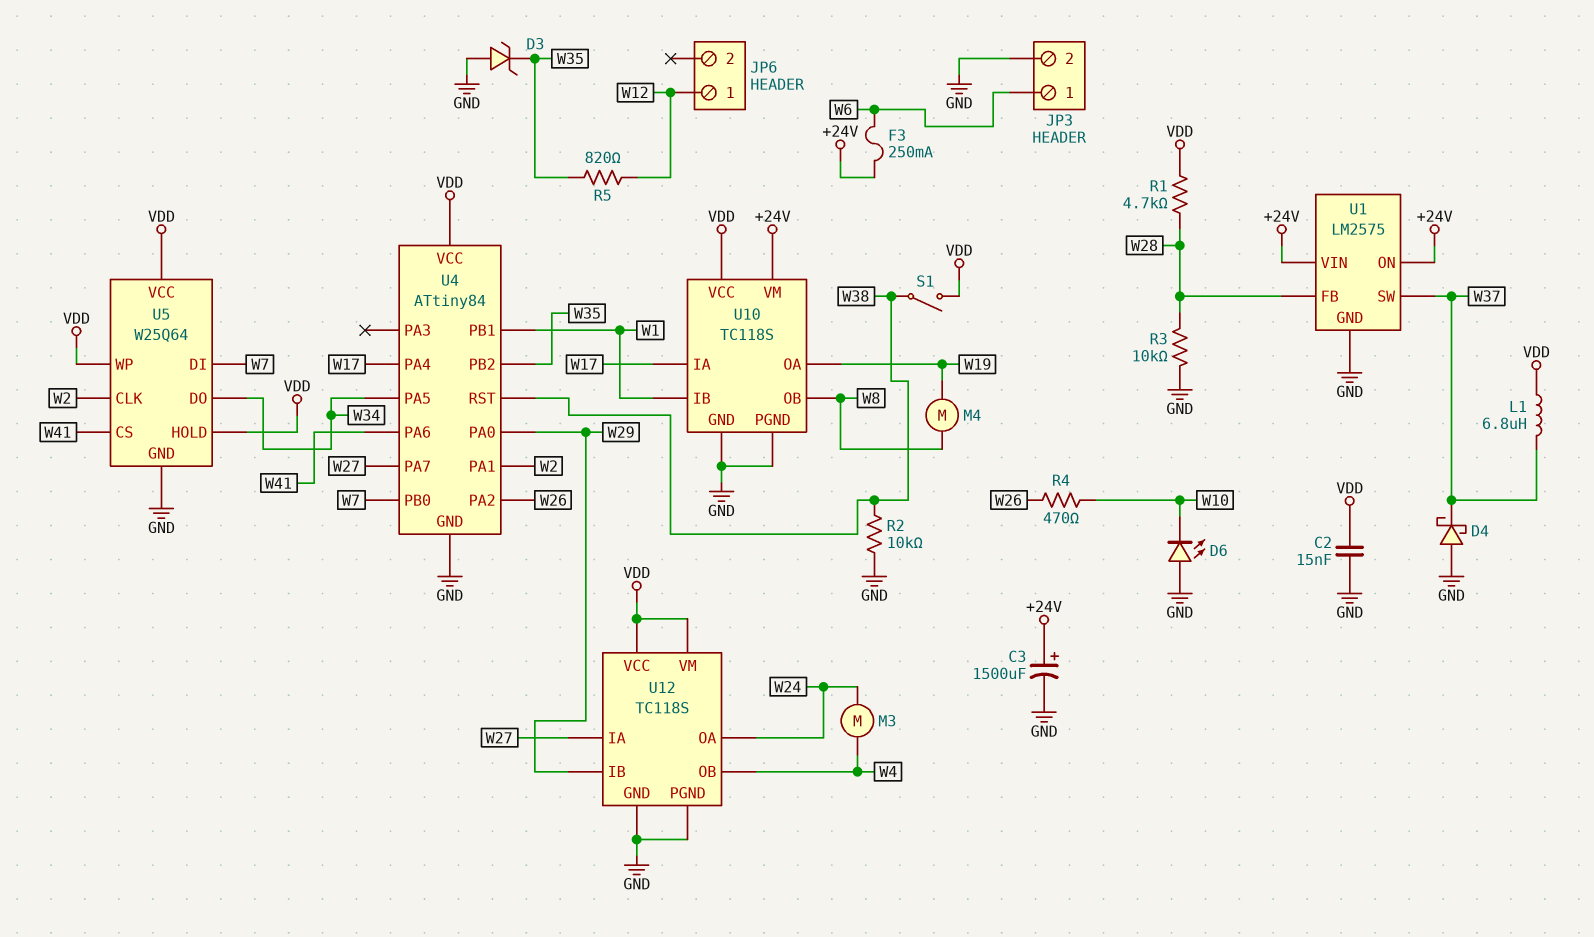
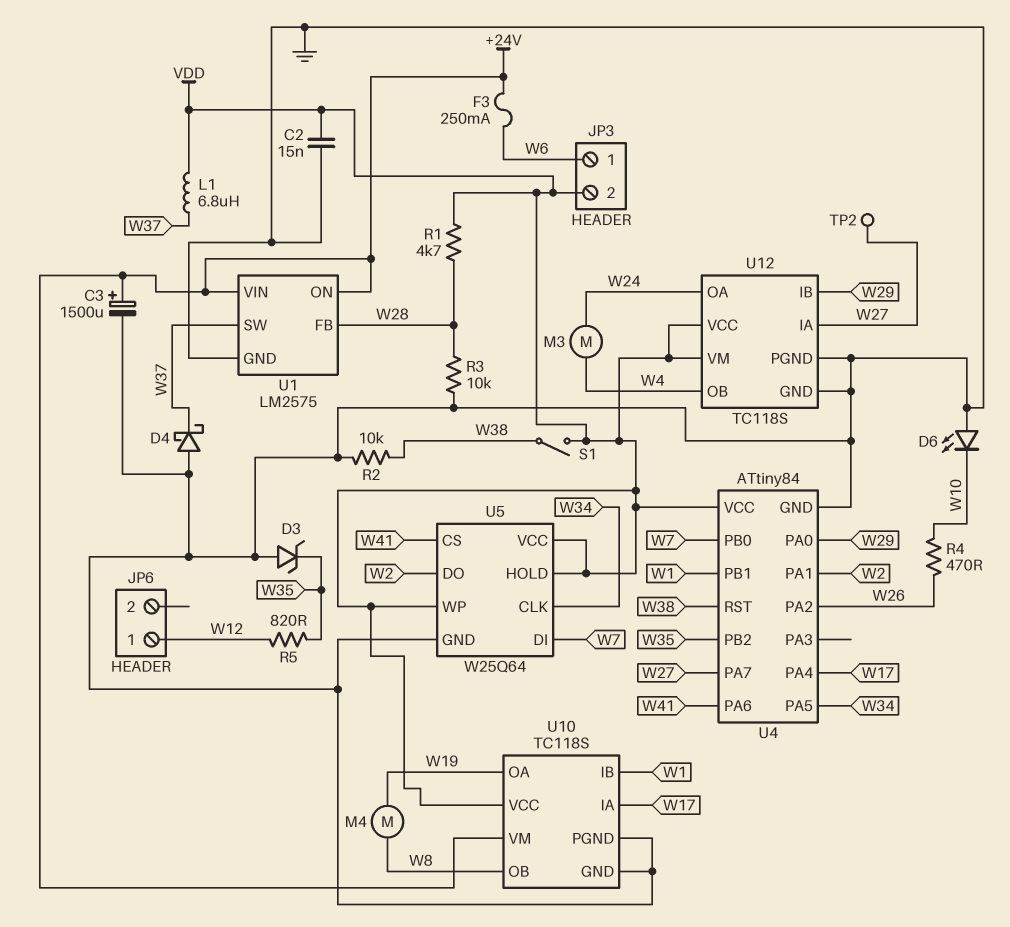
JP3 pin 2: GND -> VDD
TP2: none -> test point (W27)
U5 pin CLK: W2 -> W34
U5 pin DO: W34 -> W2

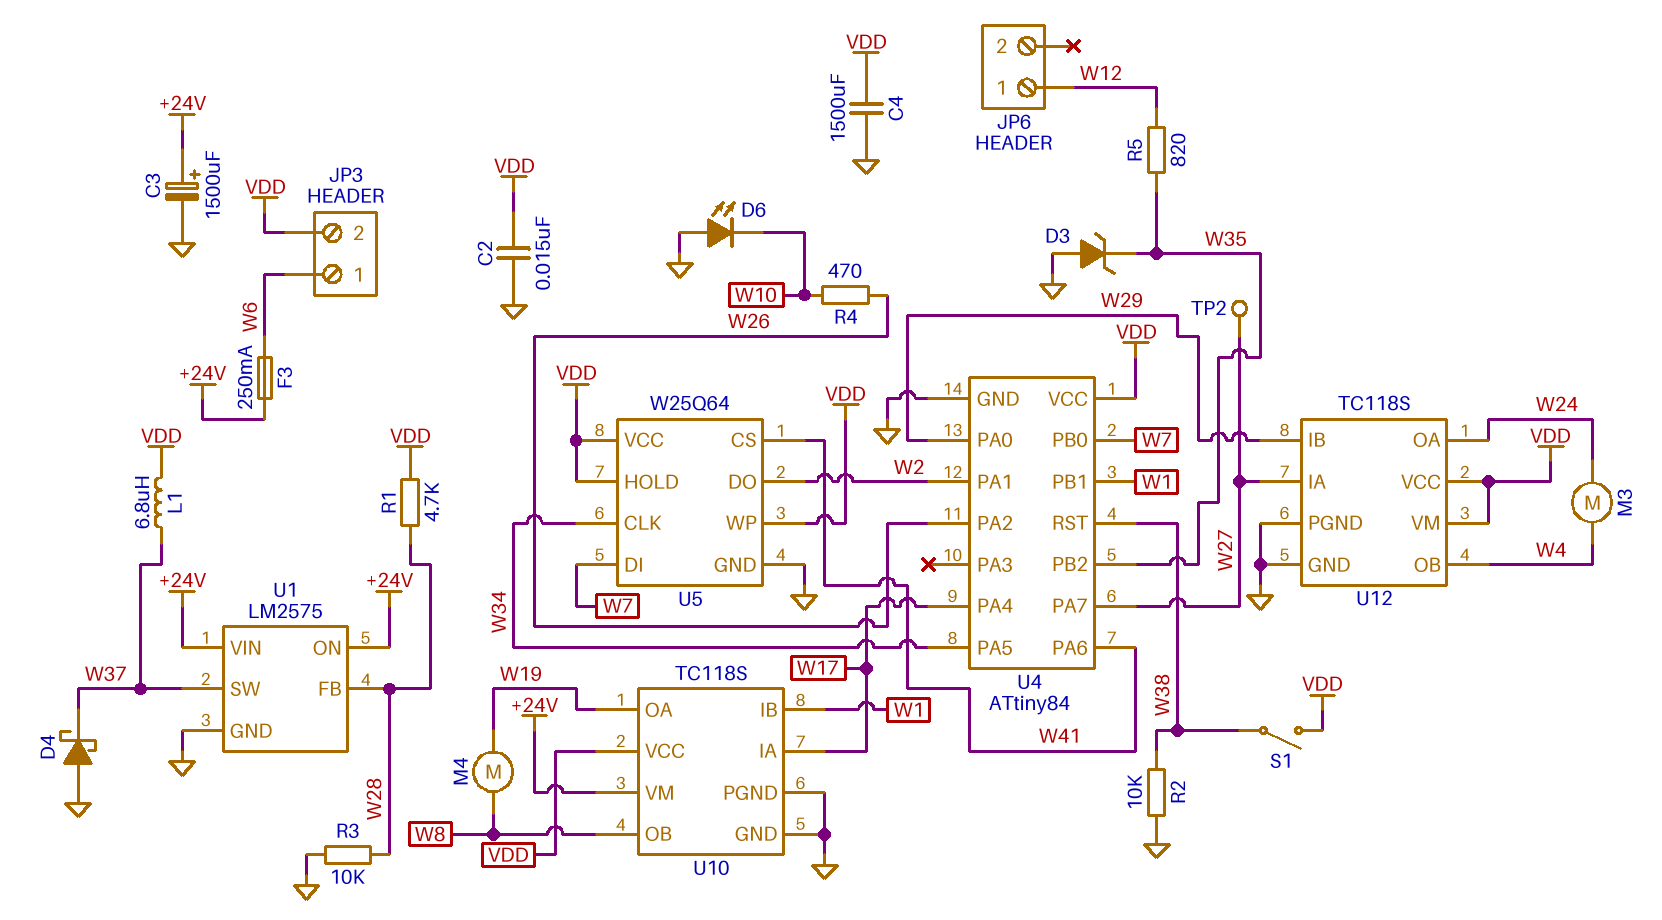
C4: none -> 1500uF (GND, VDD)

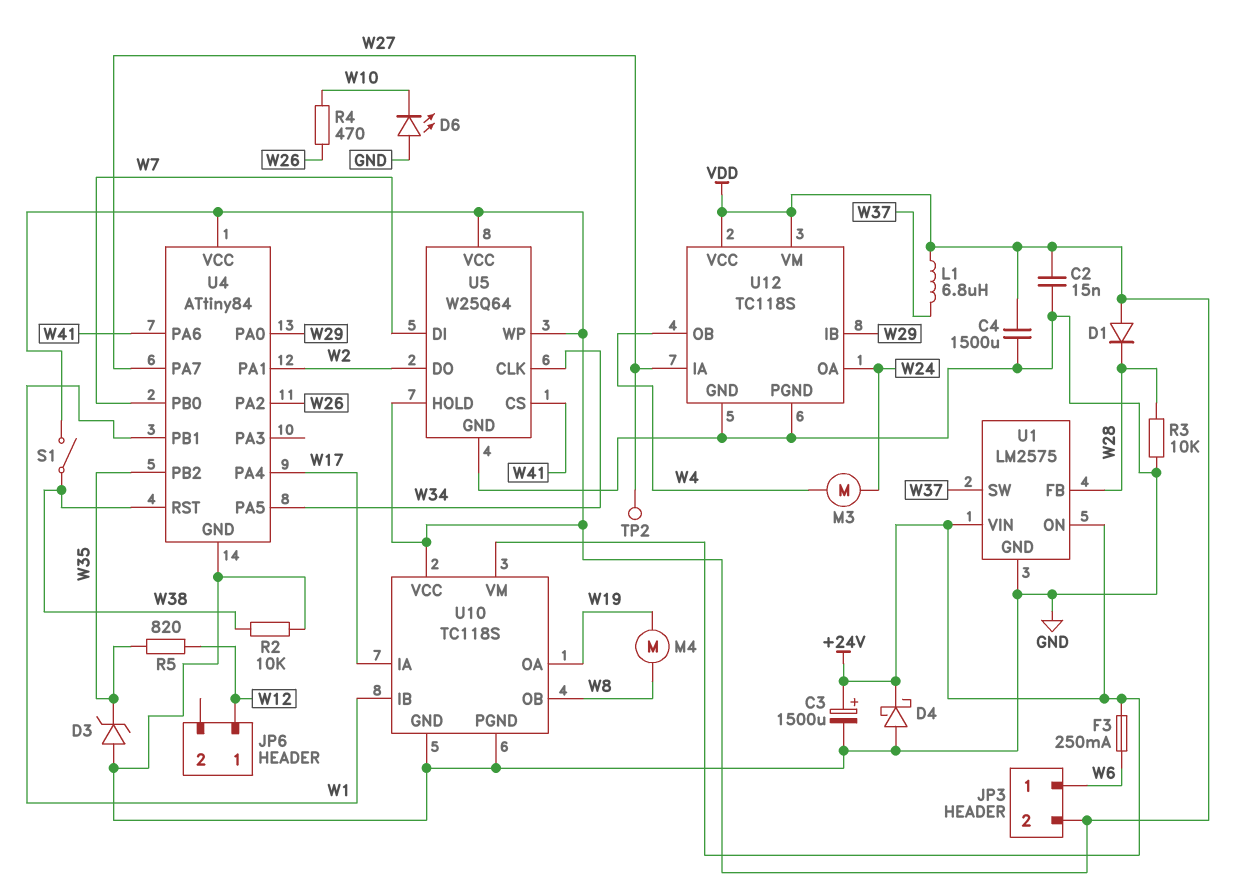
D1: none -> diode (A VDD, K W28)
D4: schottky (A GND, K W37) -> schottky (A GND, K +24V)
R1: 4.7k (VDD, W28) -> none

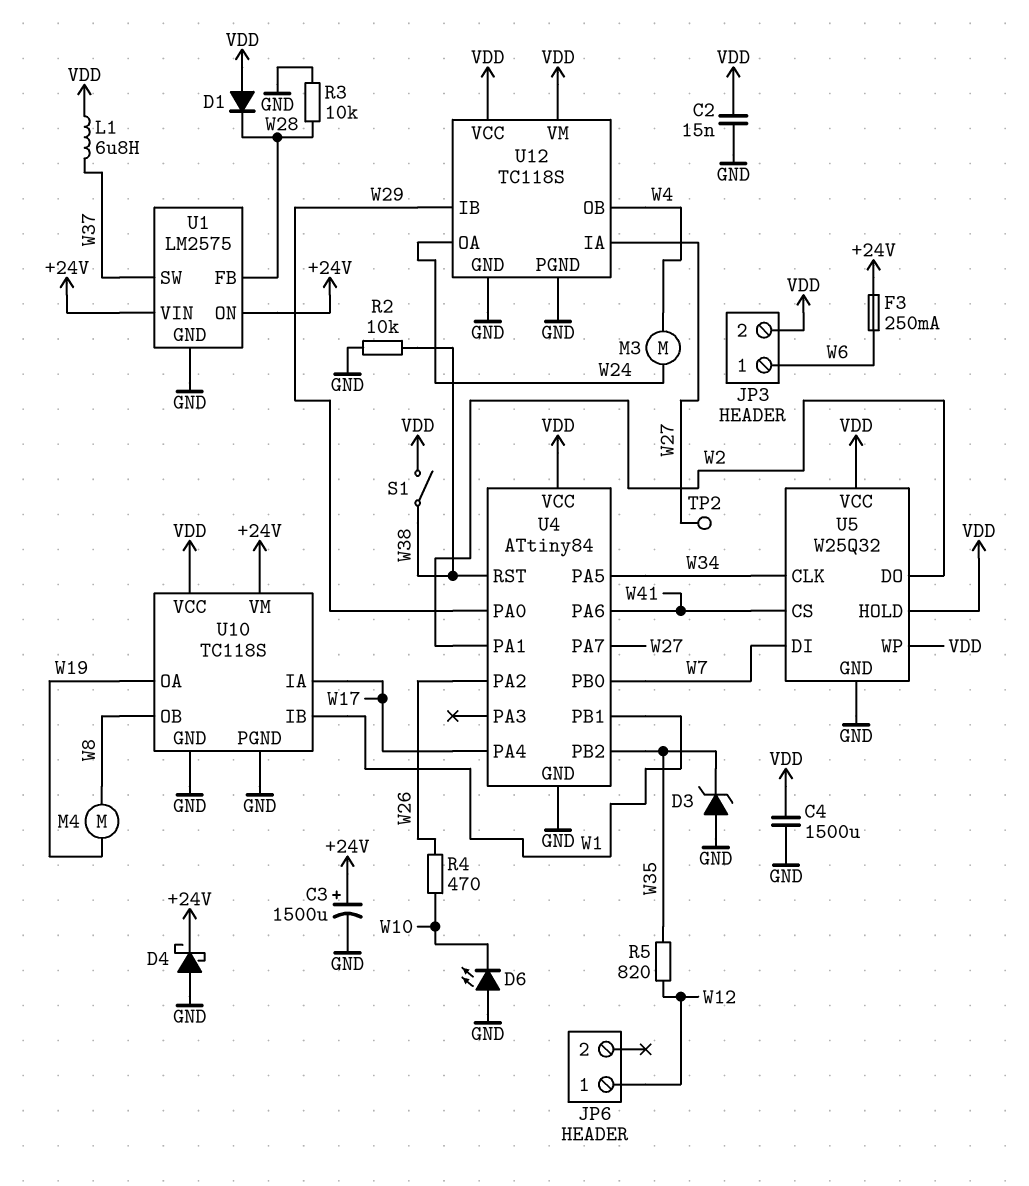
U5: W25Q64 -> W25Q32

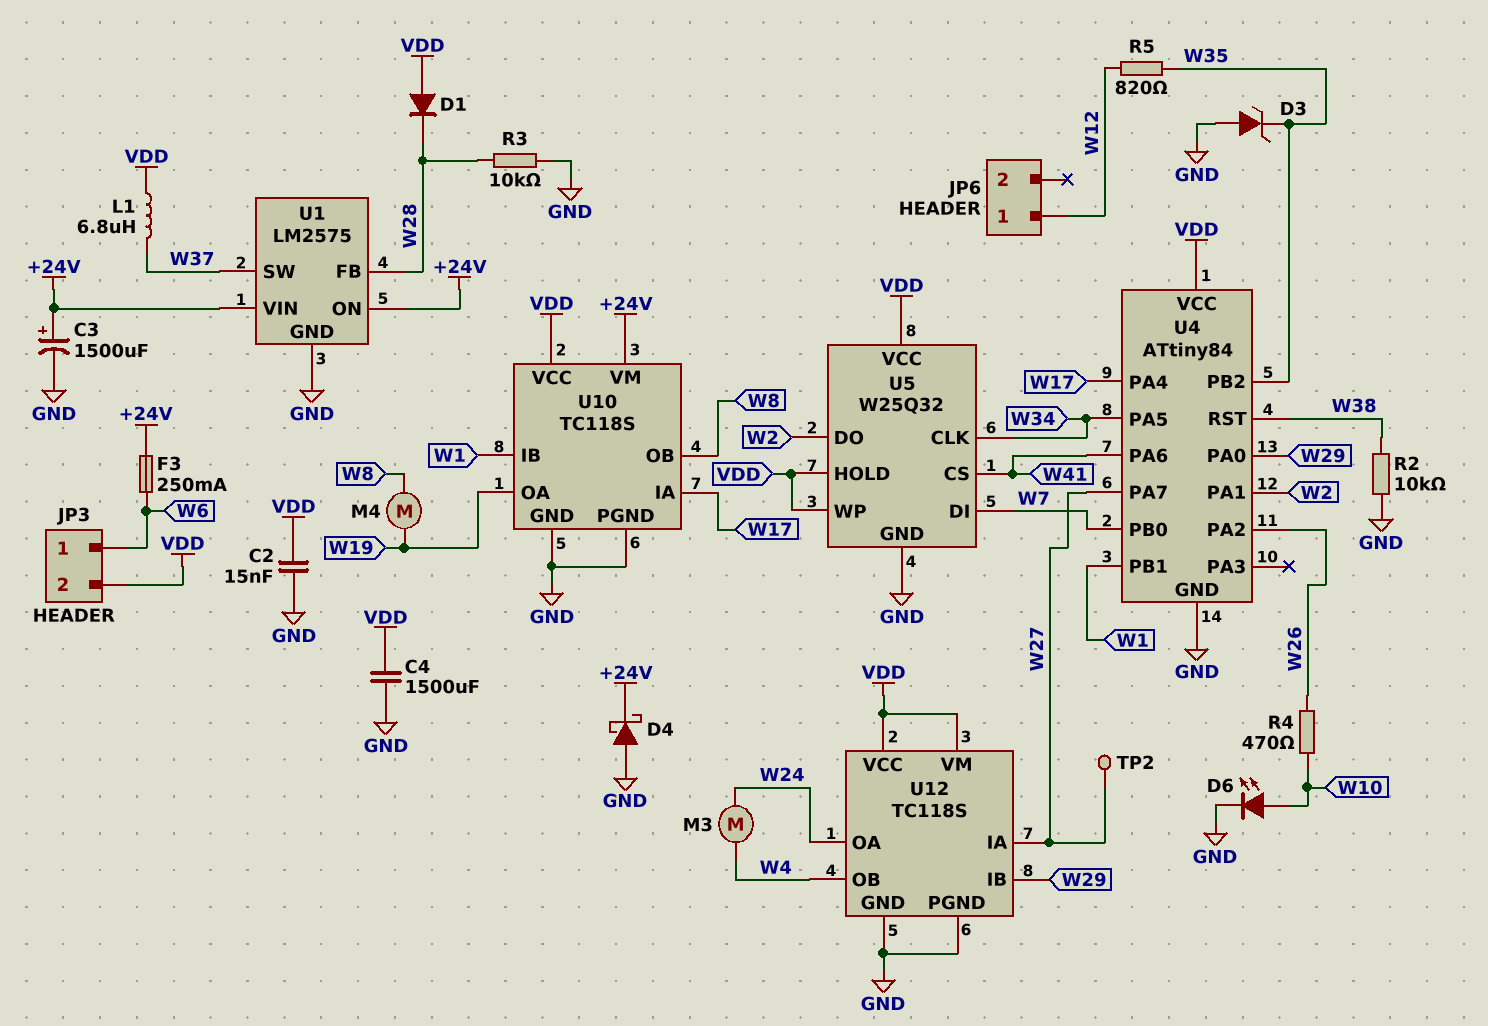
D6: LED (A GND, K W10) -> LED (A W10, K GND)
S1: switch (VDD, W38) -> none

